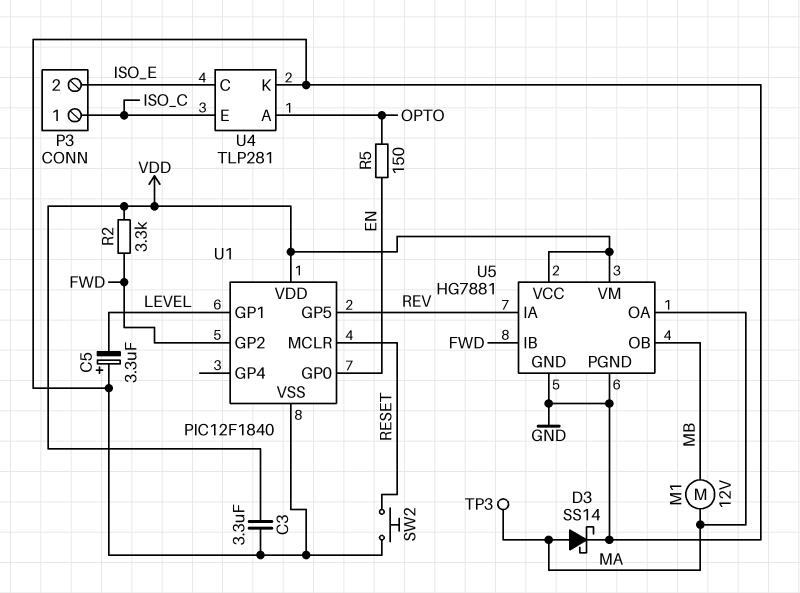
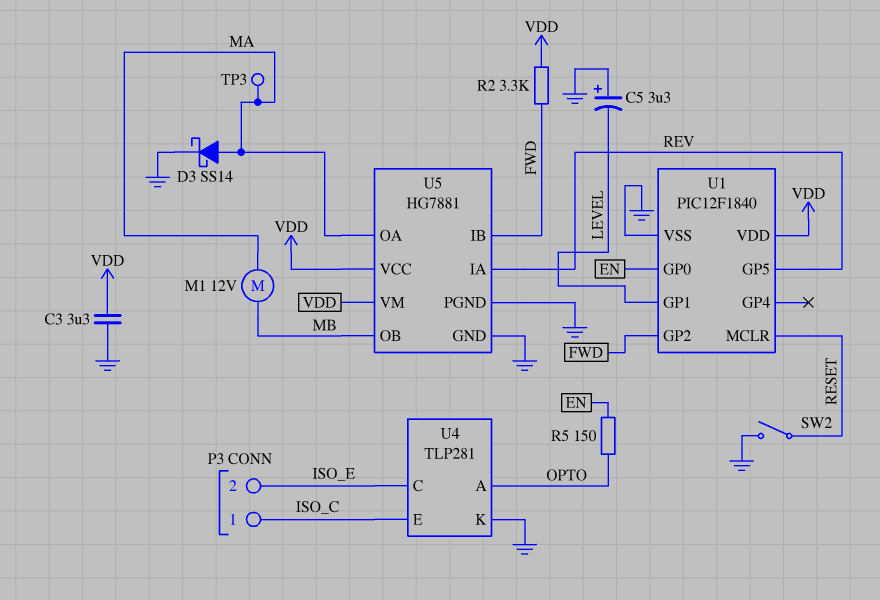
SW2: button (GND, RESET) -> switch (GND, RESET)

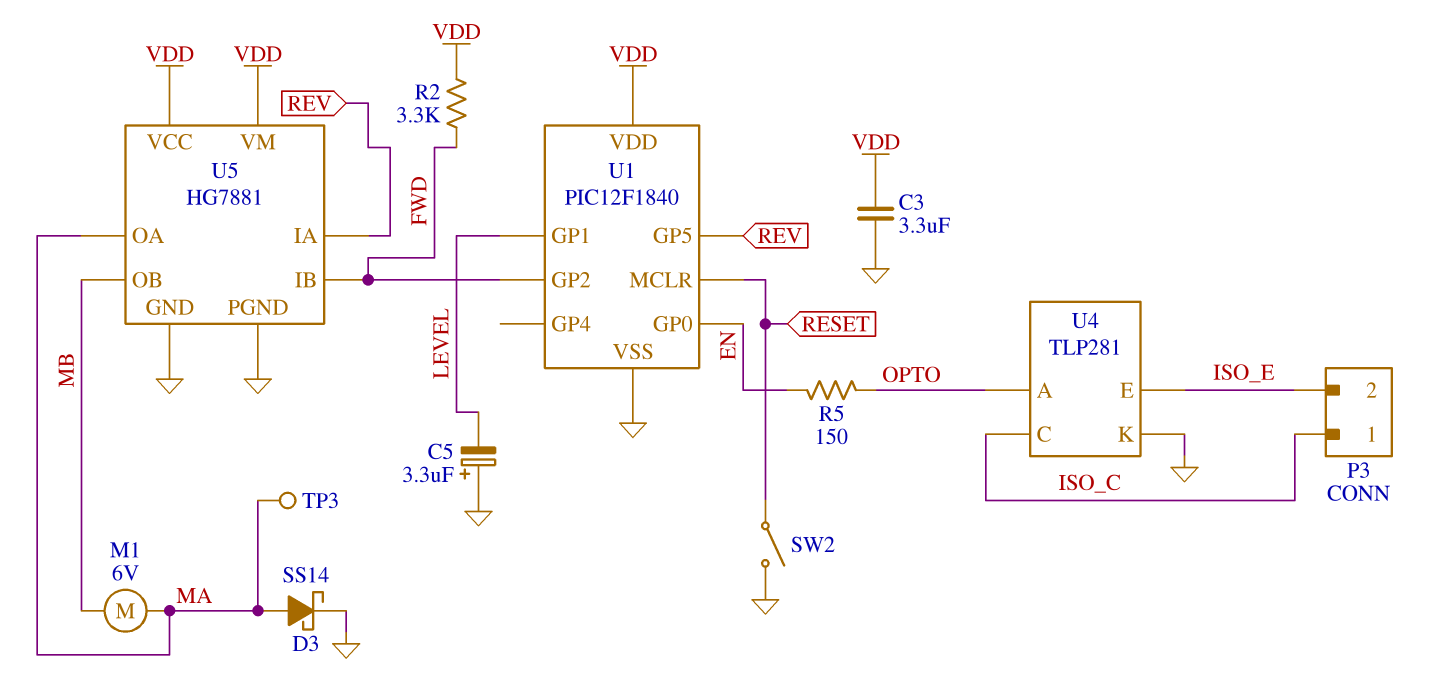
M1: motor 12V (MA, MB) -> motor 6V (MA, MB)
U4 pin C: ISO_E -> ISO_C
U4 pin E: ISO_C -> ISO_E

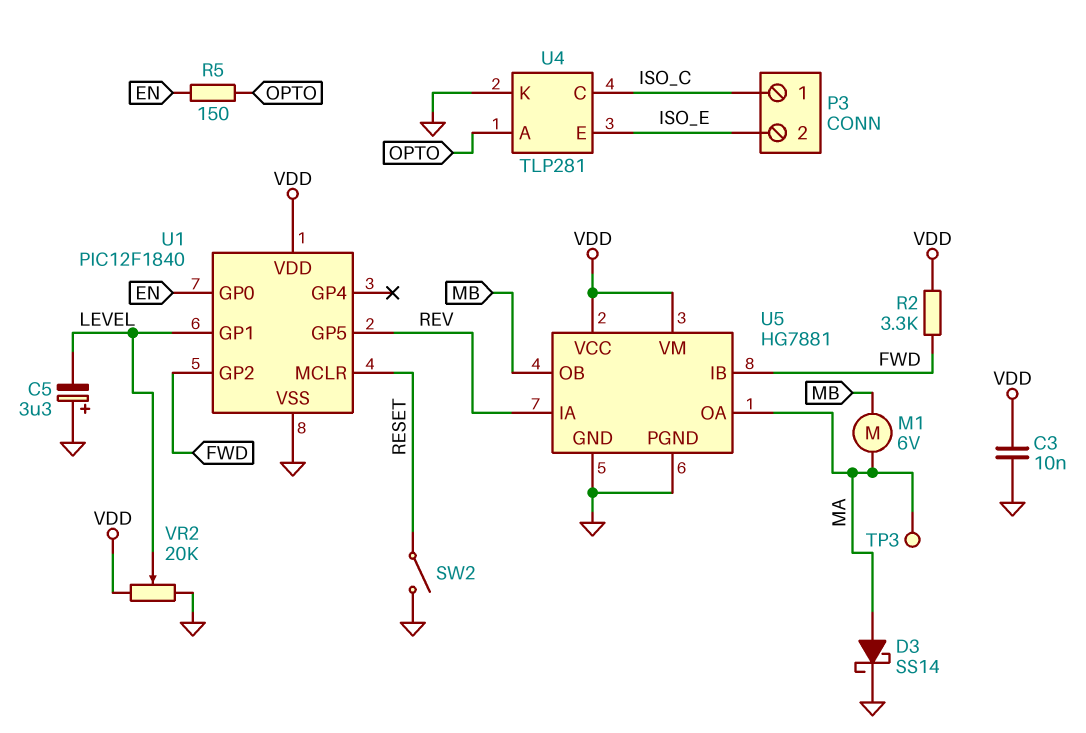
C3: 3.3uF (GND, VDD) -> 10nF (GND, VDD)
VR2: none -> 20k (GND, VDD, wiper LEVEL)

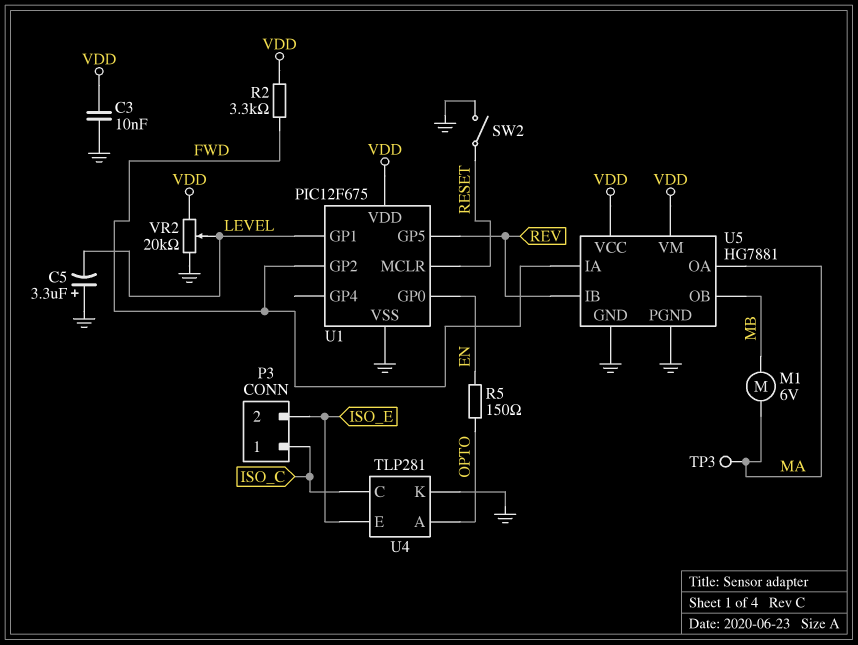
D3: schottky SS14 (A MA, K GND) -> none
U1: PIC12F1840 -> PIC12F675
U5 pin IA: REV -> FWD
U5 pin IB: FWD -> REV

